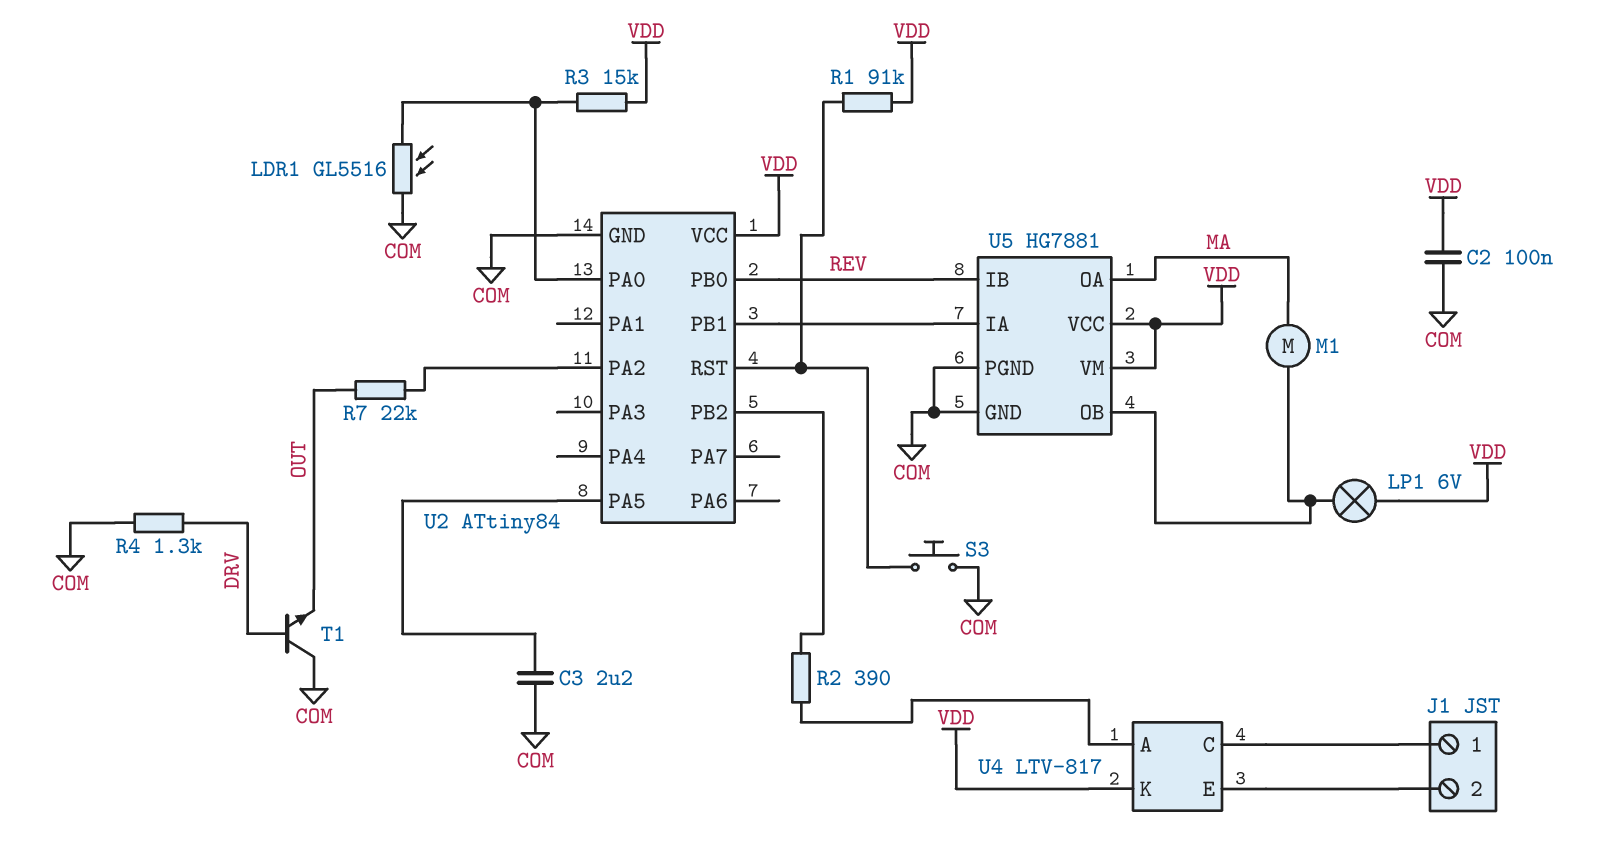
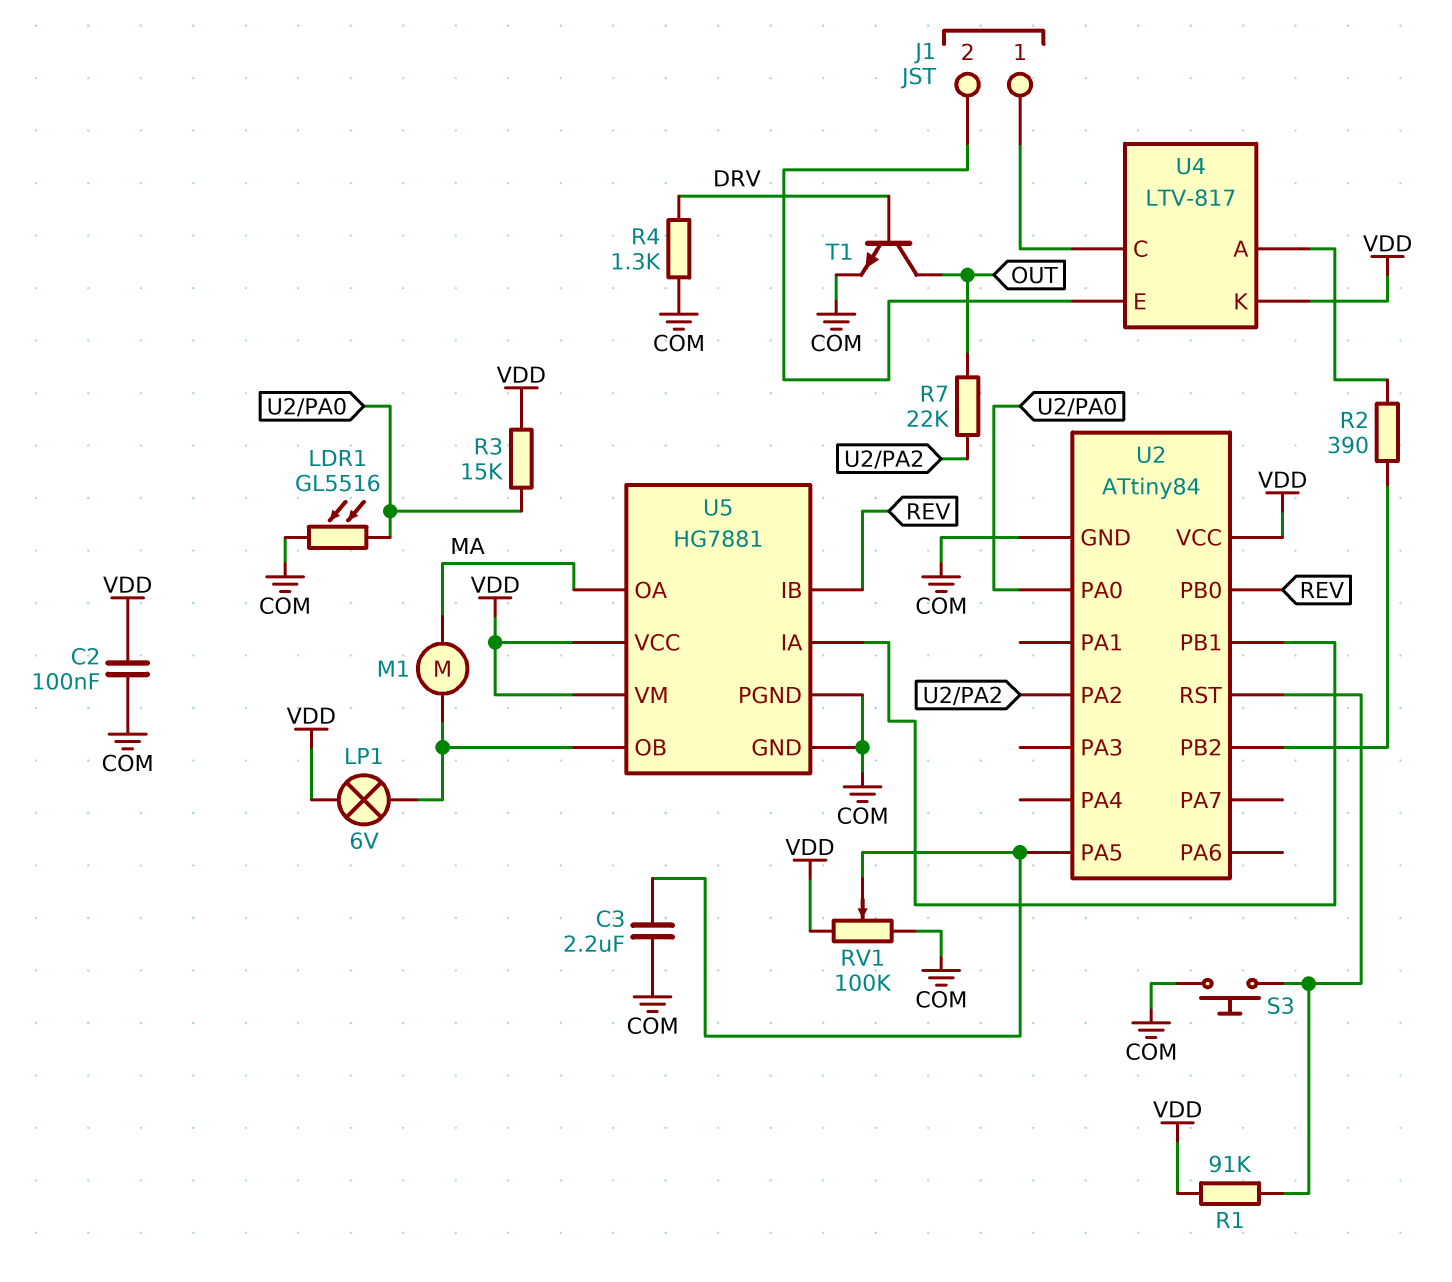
RV1: none -> 100k (COM, VDD, wiper U2/PA5)
T1: NPN (B DRV, C COM, E OUT) -> NPN (B DRV, C OUT, E COM)

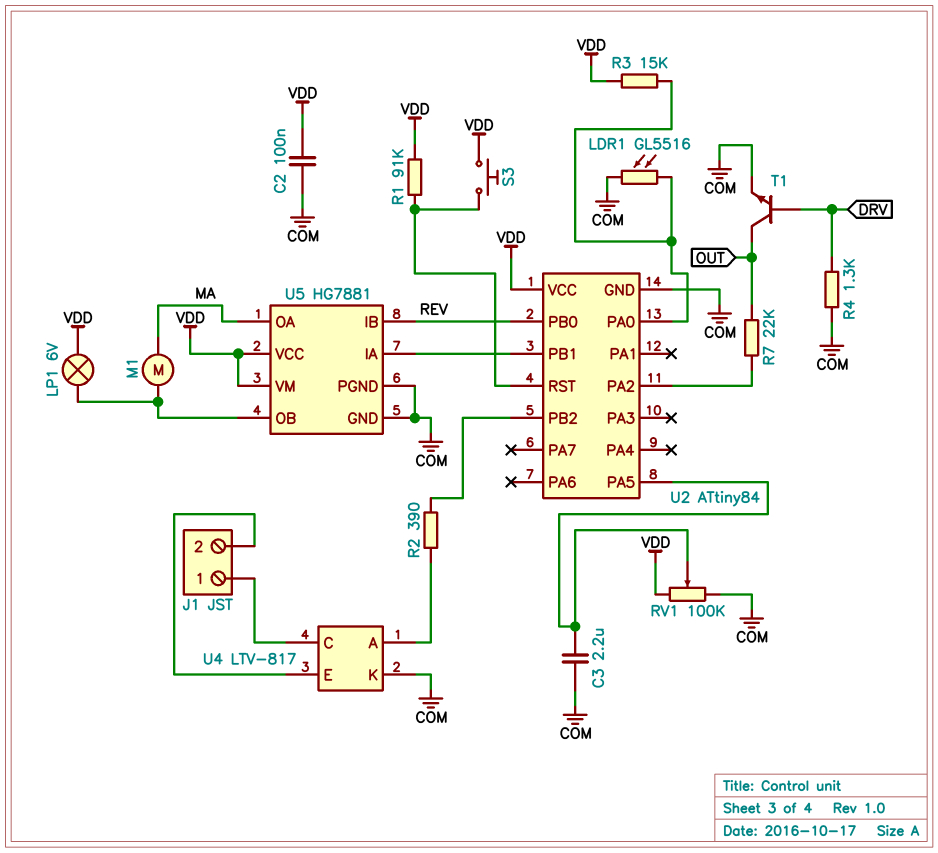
S3: button (COM, U2/RST) -> button (U2/RST, VDD)
U4 pin K: VDD -> COM

